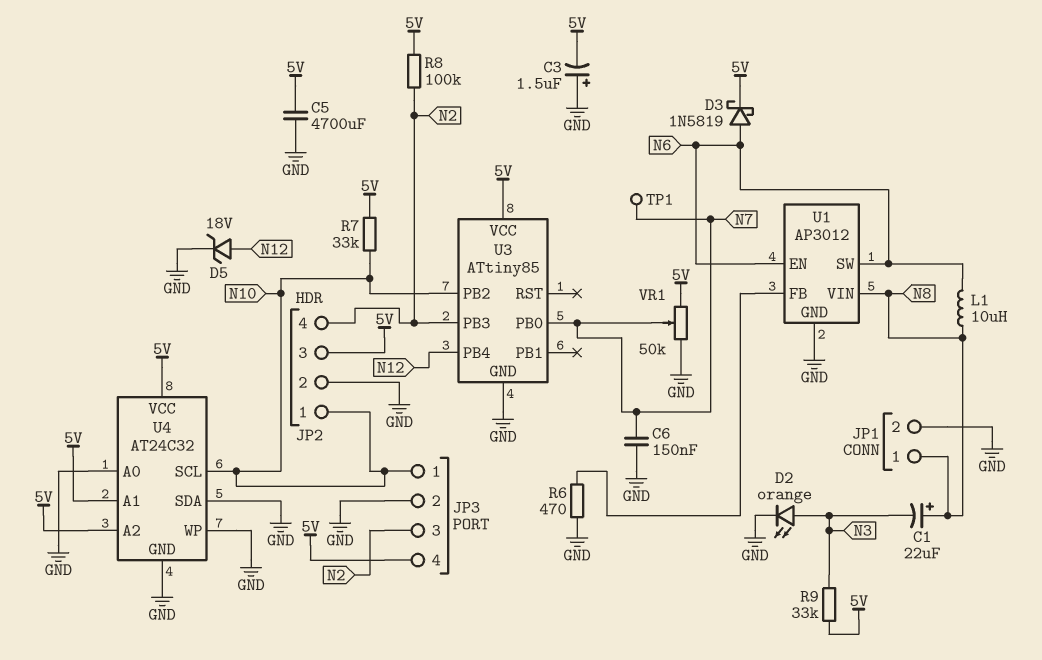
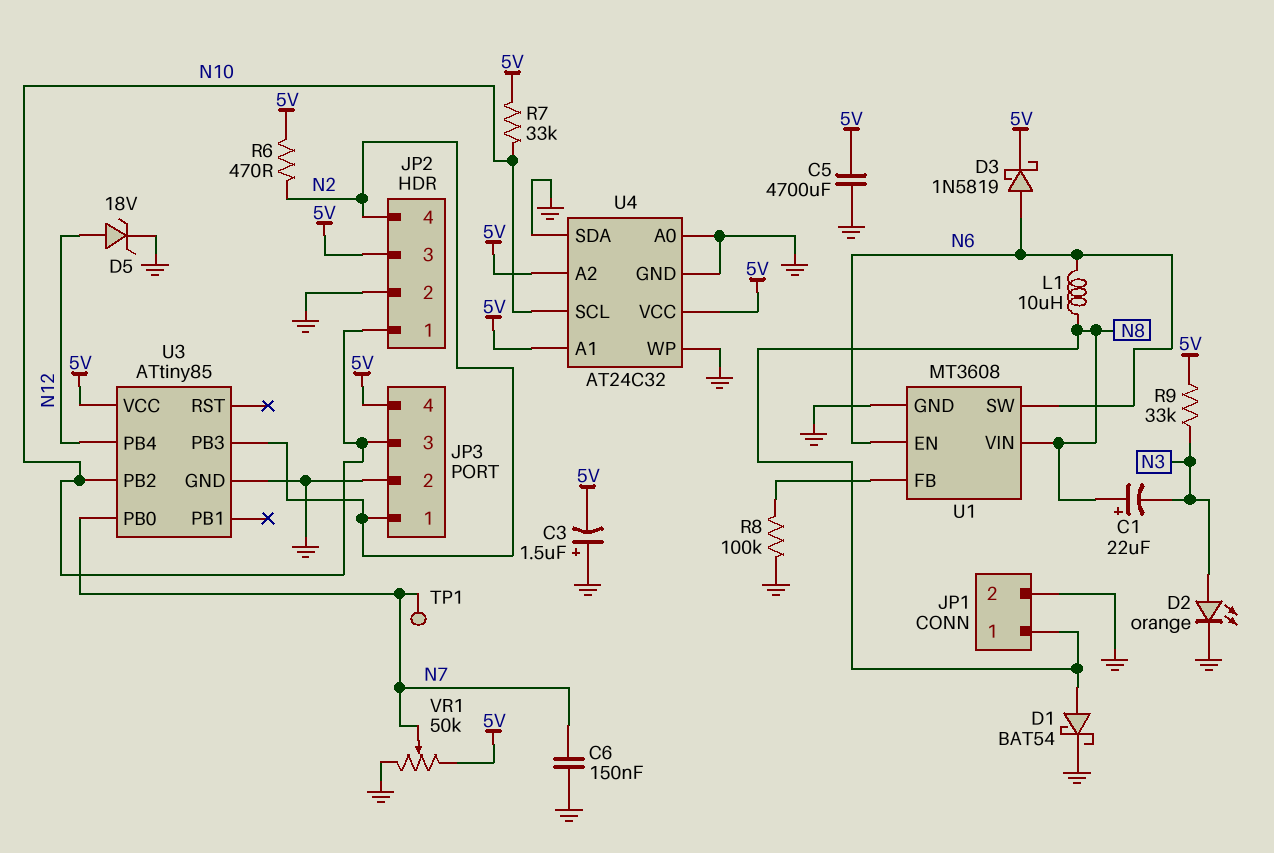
D1: none -> schottky BAT54 (A N8, K GND)
JP3 pin 1: N10 -> N2
JP3 pin 3: N2 -> N10
R6: 470 (GND, U1/FB) -> 470 (5V, N2)
R8: 100k (5V, N2) -> 100k (GND, U1/FB)
U1: AP3012 -> MT3608

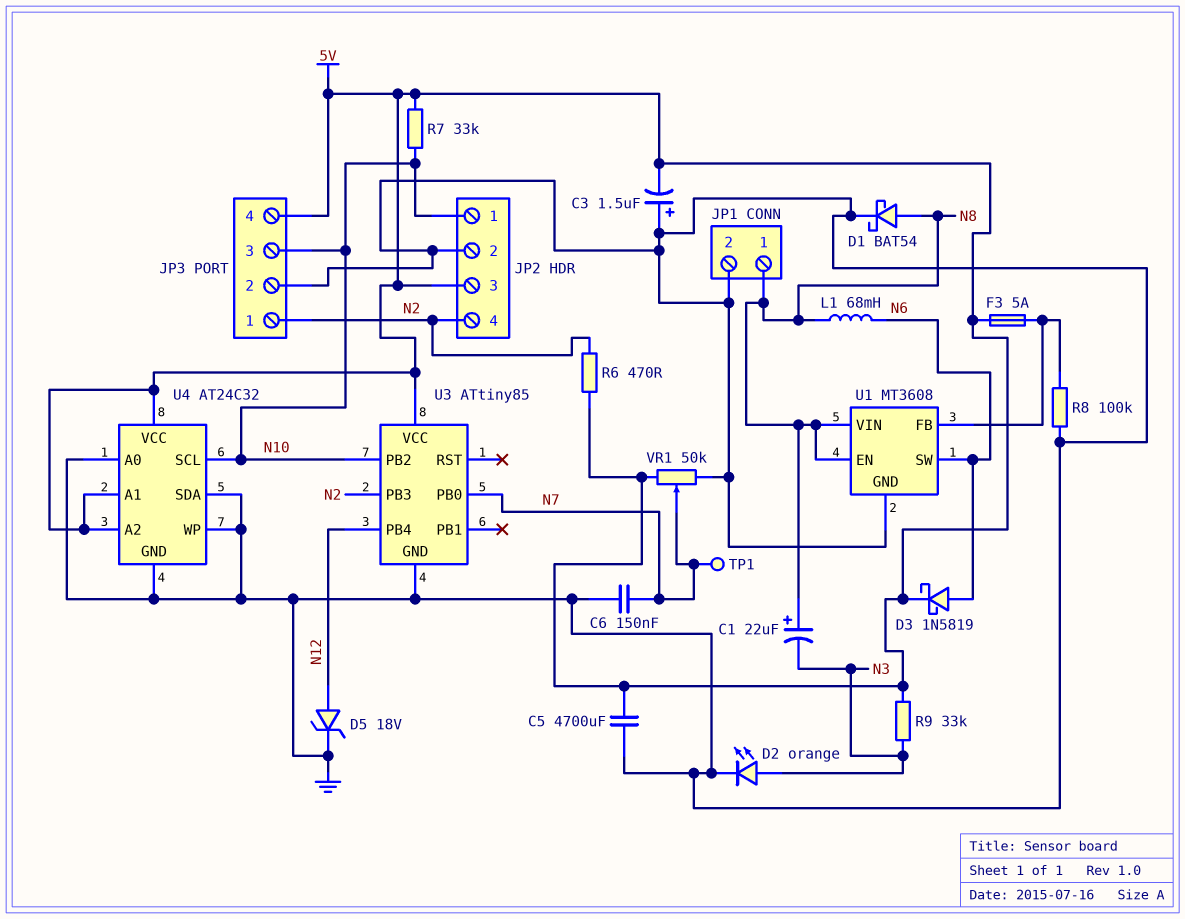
F3: none -> 5A (5V, U1/FB)
L1: 10uH (N6, N8) -> 68mH (N6, N8)
U1 pin EN: N6 -> N8

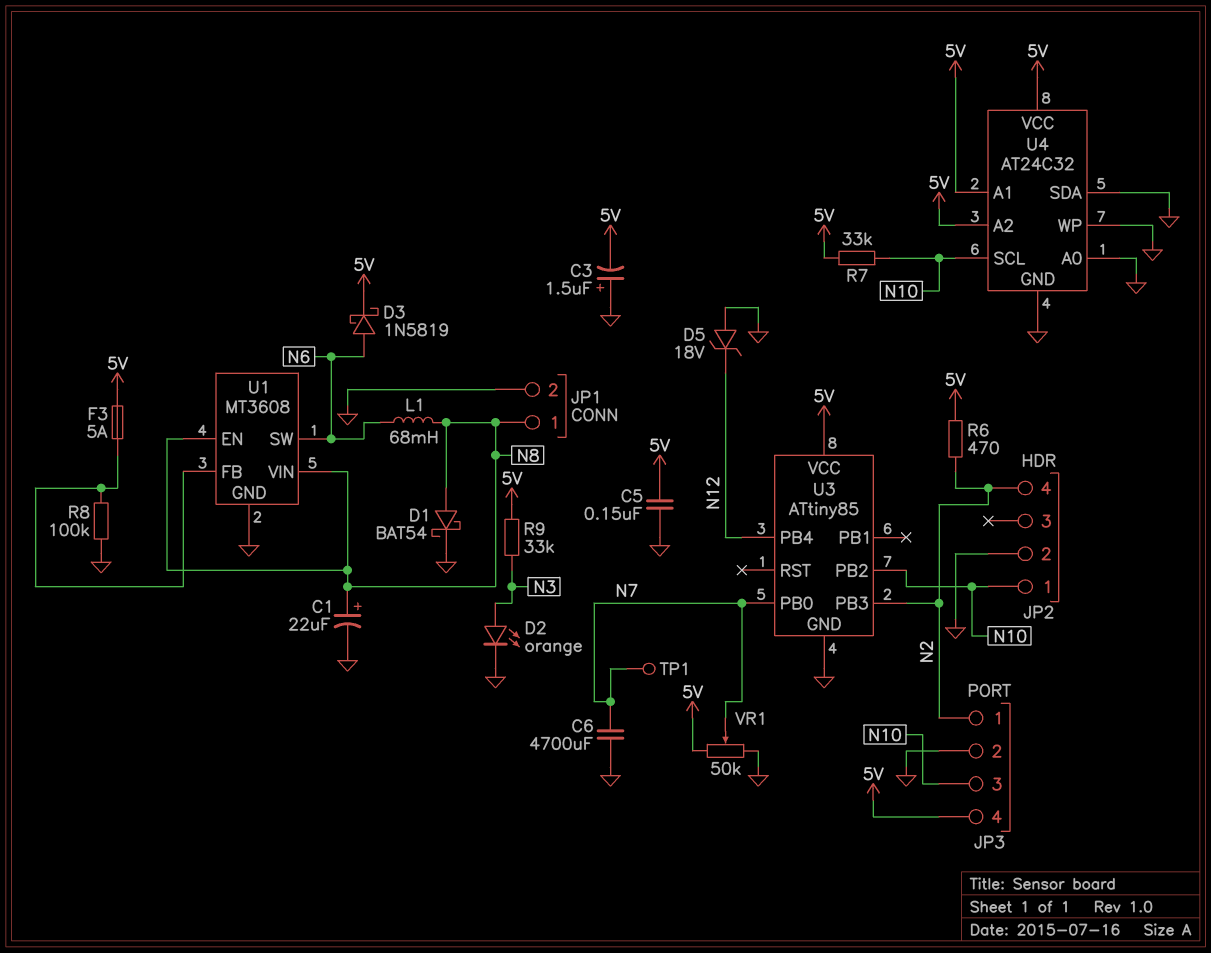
C1: 22uF (plus N8, minus N3) -> 22uF (plus N8, minus GND)
C5: 4700uF (5V, GND) -> 150nF (5V, GND)
C6: 150nF (GND, N7) -> 4700uF (GND, N7)
D5: zener 18V (A N12, K GND) -> zener 18V (A GND, K N12)
JP2 pin 3: 5V -> none

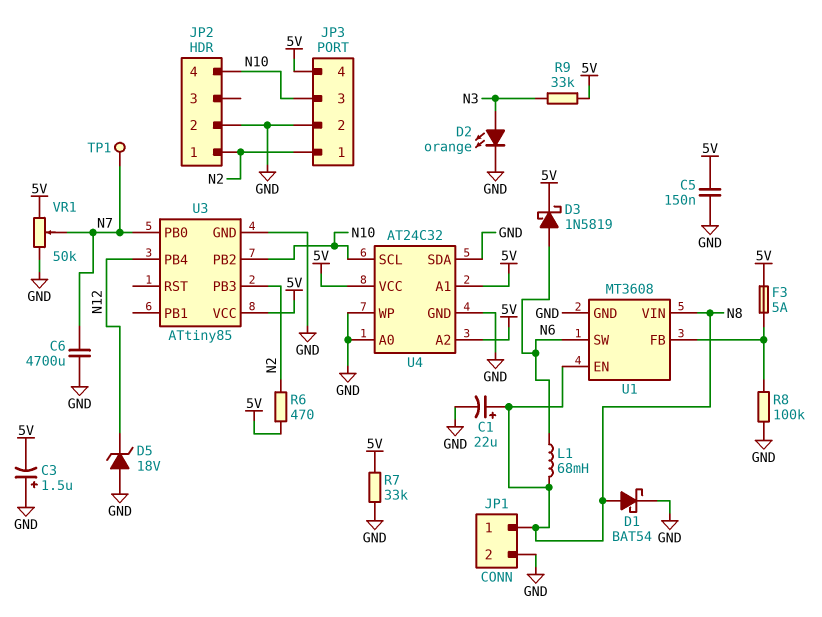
JP2 pin 1: N10 -> N2
JP2 pin 4: N2 -> N10
R7: 33k (5V, N10) -> 33k (5V, GND)

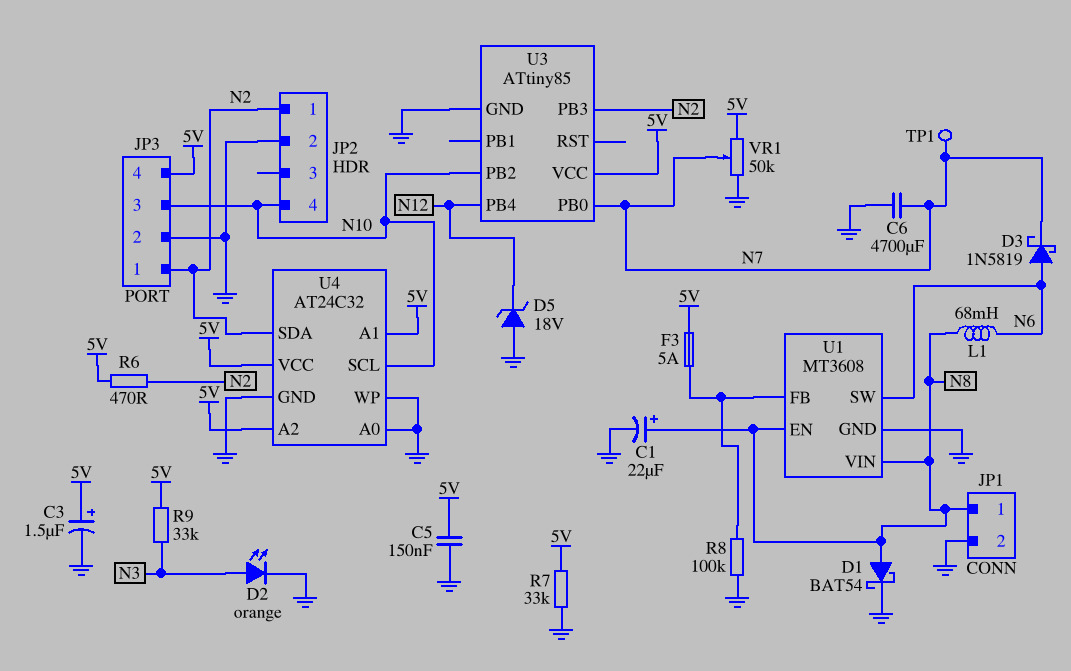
C3: 1.5uF (plus GND, minus 5V) -> 1.5uF (plus 5V, minus GND)
D3: schottky 1N5819 (A N6, K 5V) -> schottky 1N5819 (A N6, K N7)
U4 pin SDA: GND -> N2

